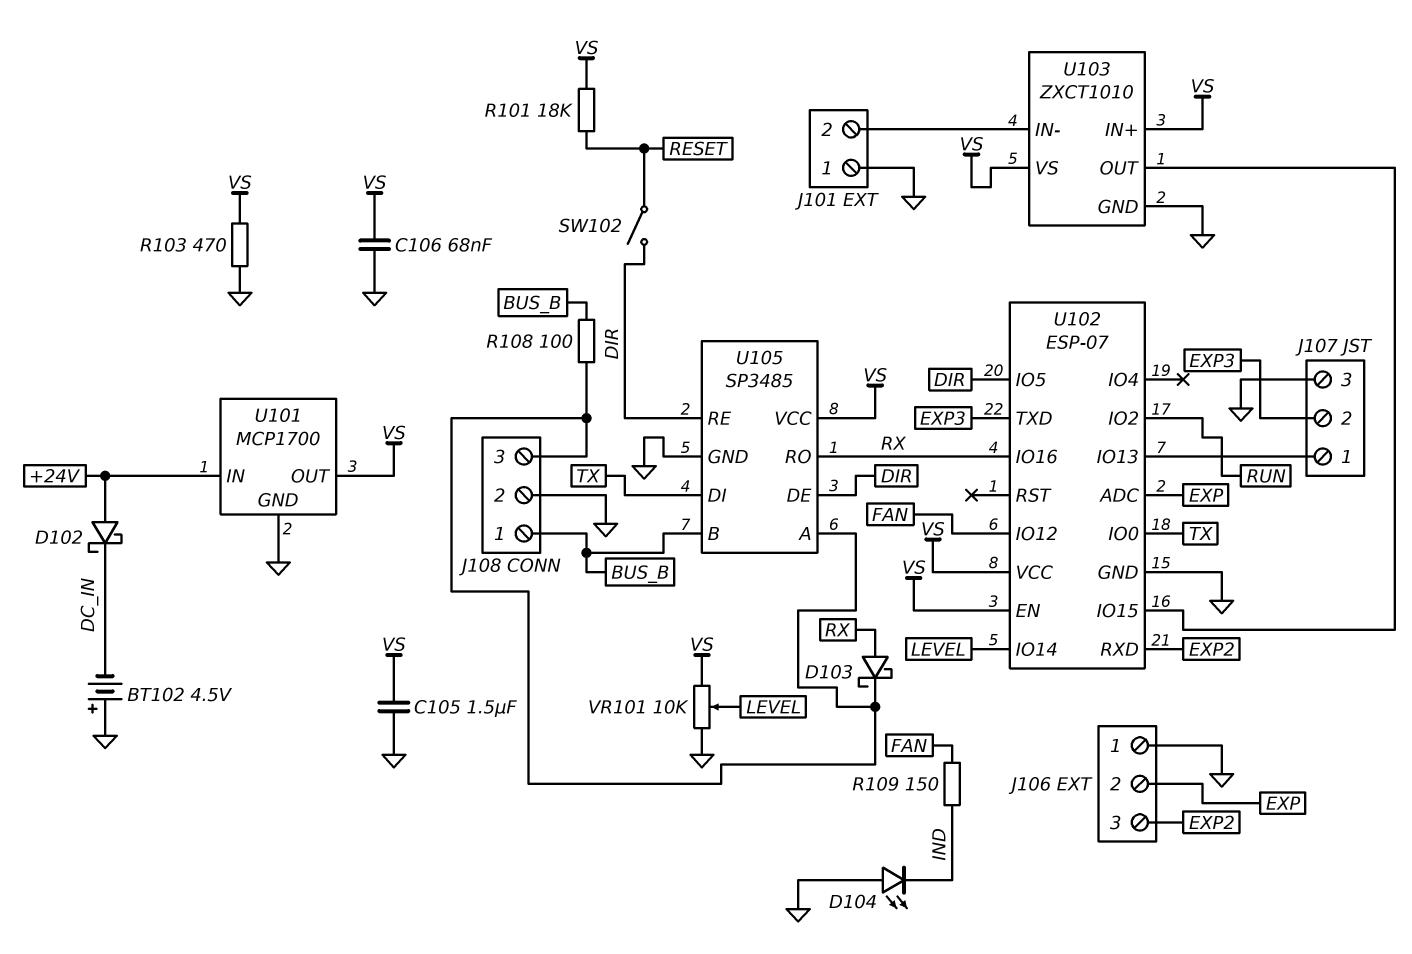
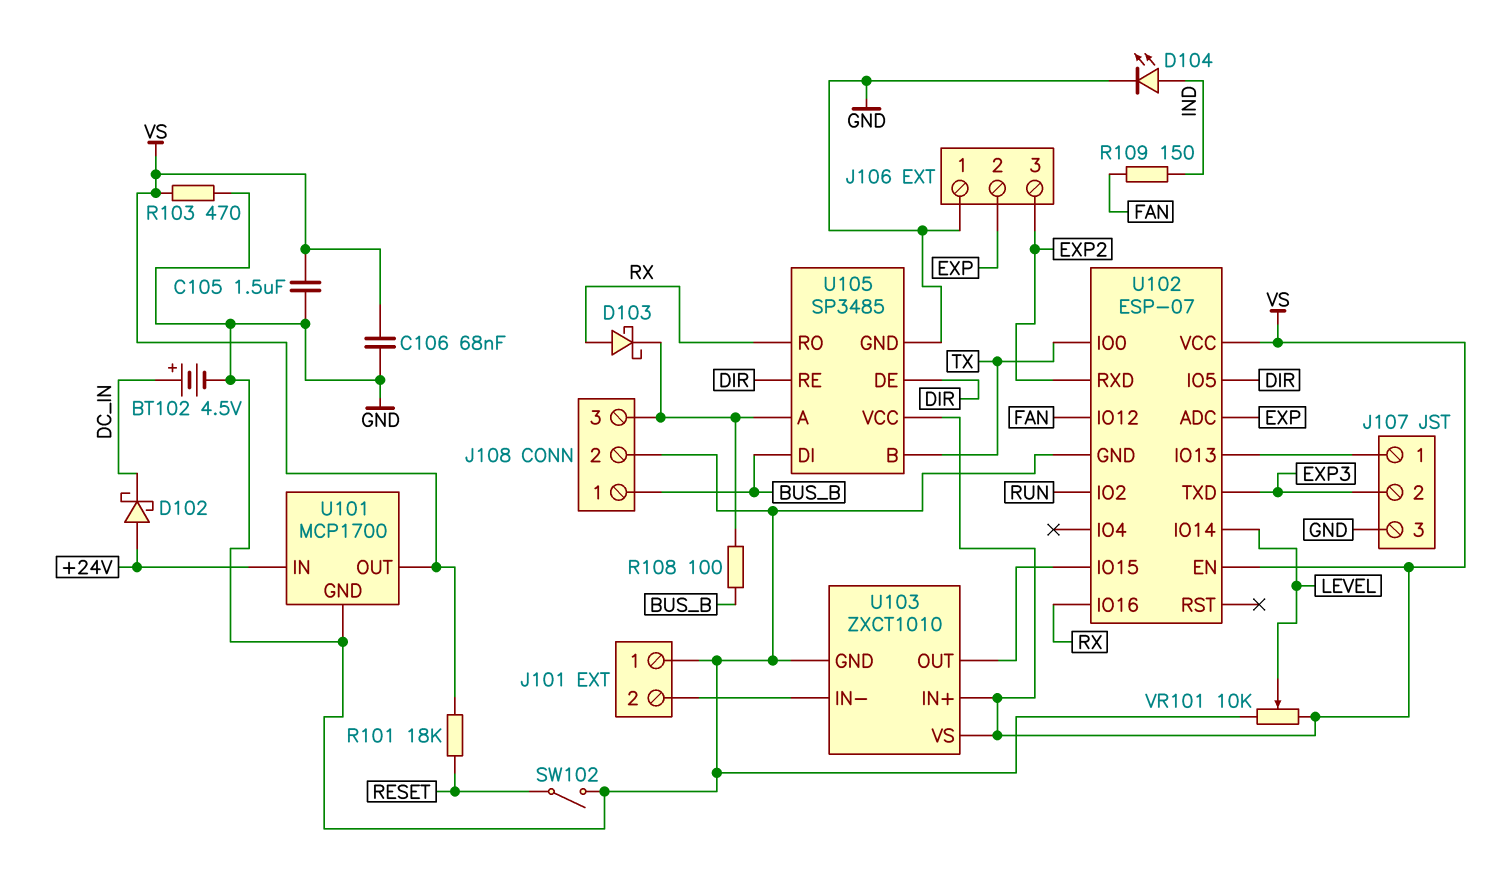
BT102: 4.5V (plus GND, minus DC_IN) -> 4.5V (plus DC_IN, minus GND)
D104: LED (A GND, K IND) -> LED (A IND, K GND)
SW102: switch (DIR, RESET) -> switch (GND, RESET)
U105 pin B: BUS_B -> TX
U105 pin DI: TX -> BUS_B

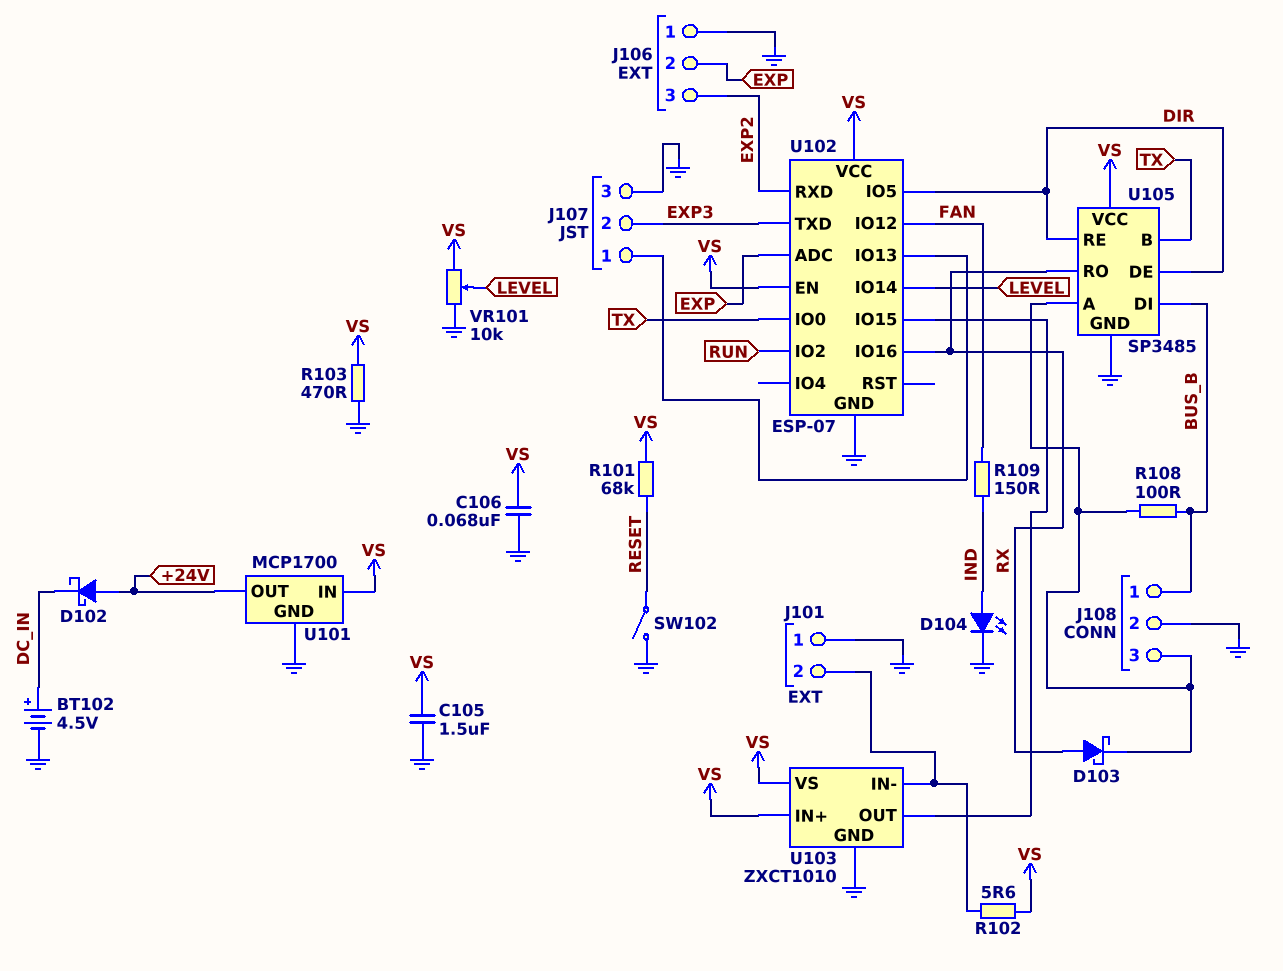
R101: 18k (RESET, VS) -> 68k (RESET, VS)
R102: none -> 5.6 (J101/2, VS)
U101 pin IN: +24V -> VS
U101 pin OUT: VS -> +24V

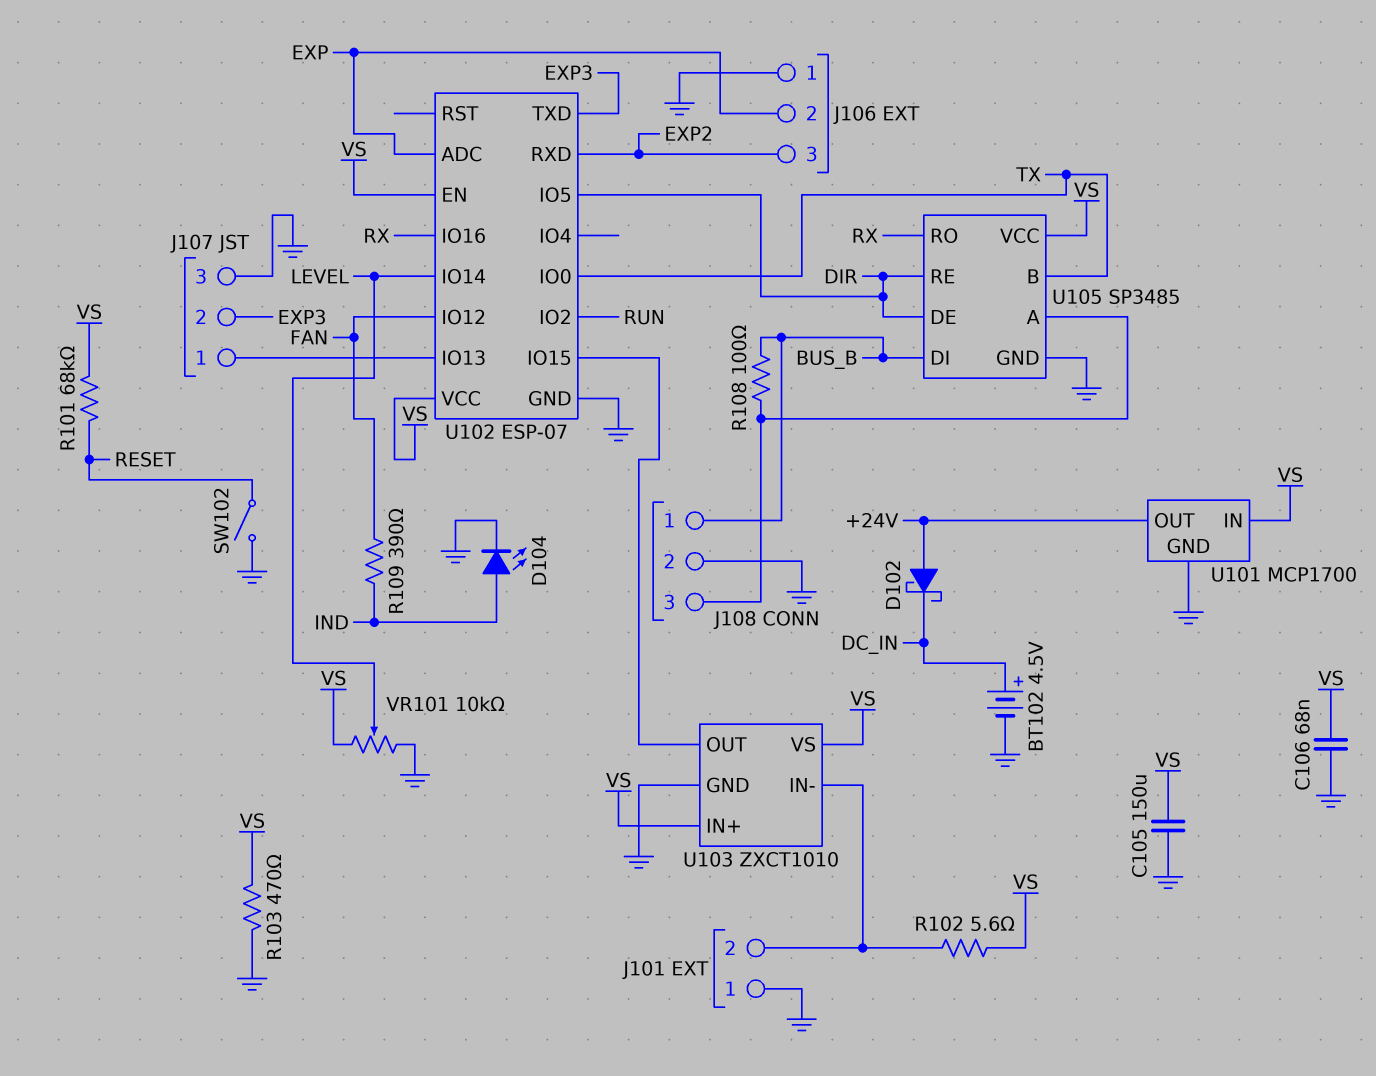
C105: 1.5uF (GND, VS) -> 150uF (GND, VS)
D103: schottky (A RX, K J108/3) -> none
R109: 150 (FAN, IND) -> 390 (FAN, IND)

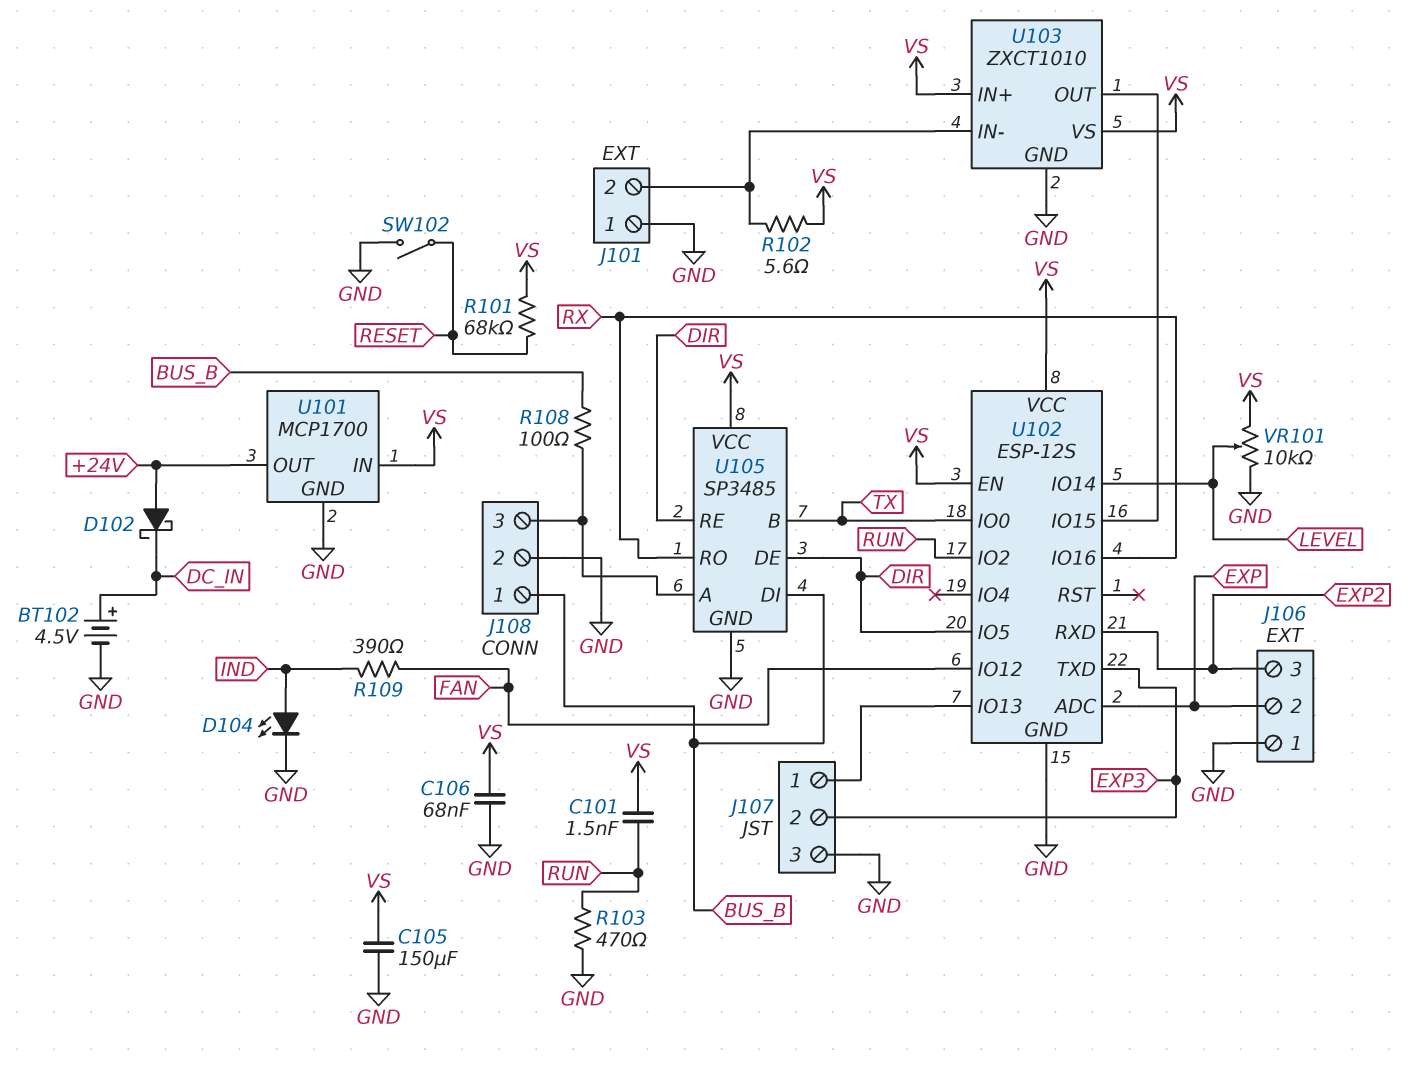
C101: none -> 1.5nF (RUN, VS)
R103: 470 (GND, VS) -> 470 (GND, RUN)
U102: ESP-07 -> ESP-12S

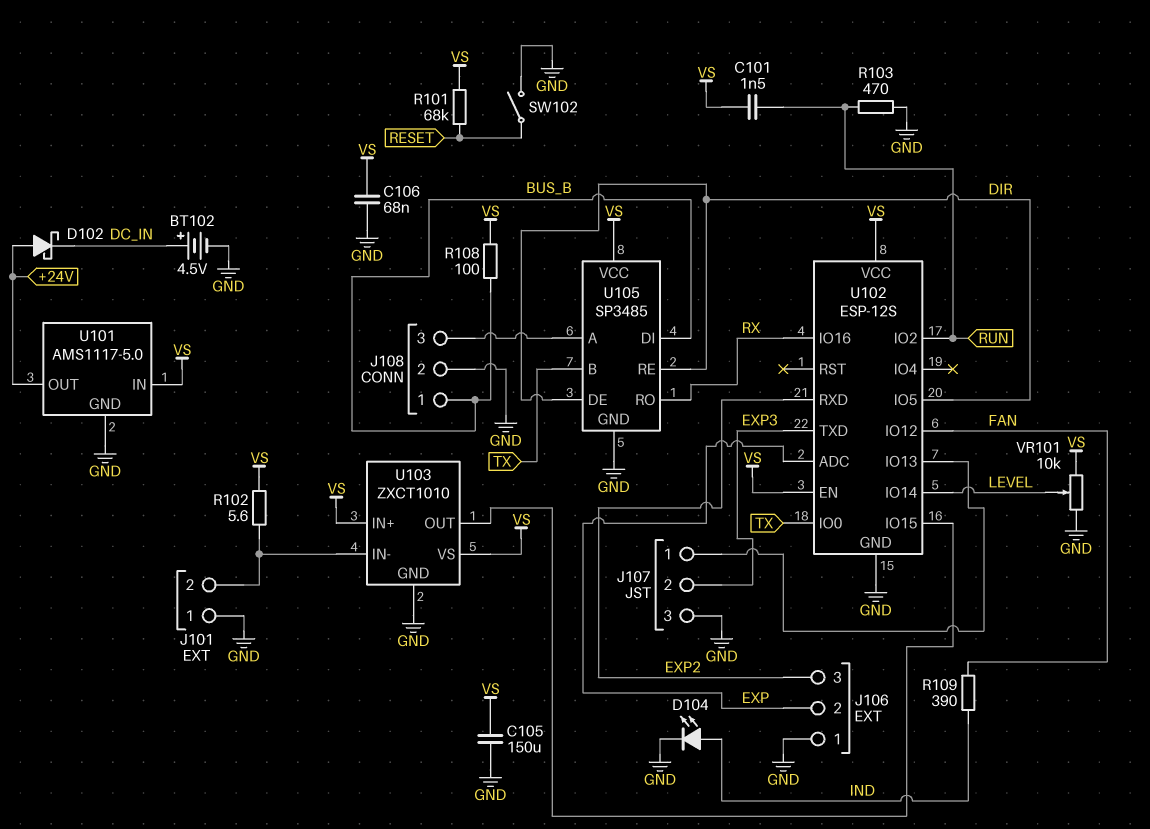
R108: 100 (BUS_B, J108/3) -> 100 (BUS_B, VS)
U101: MCP1700 -> AMS1117-5.0

